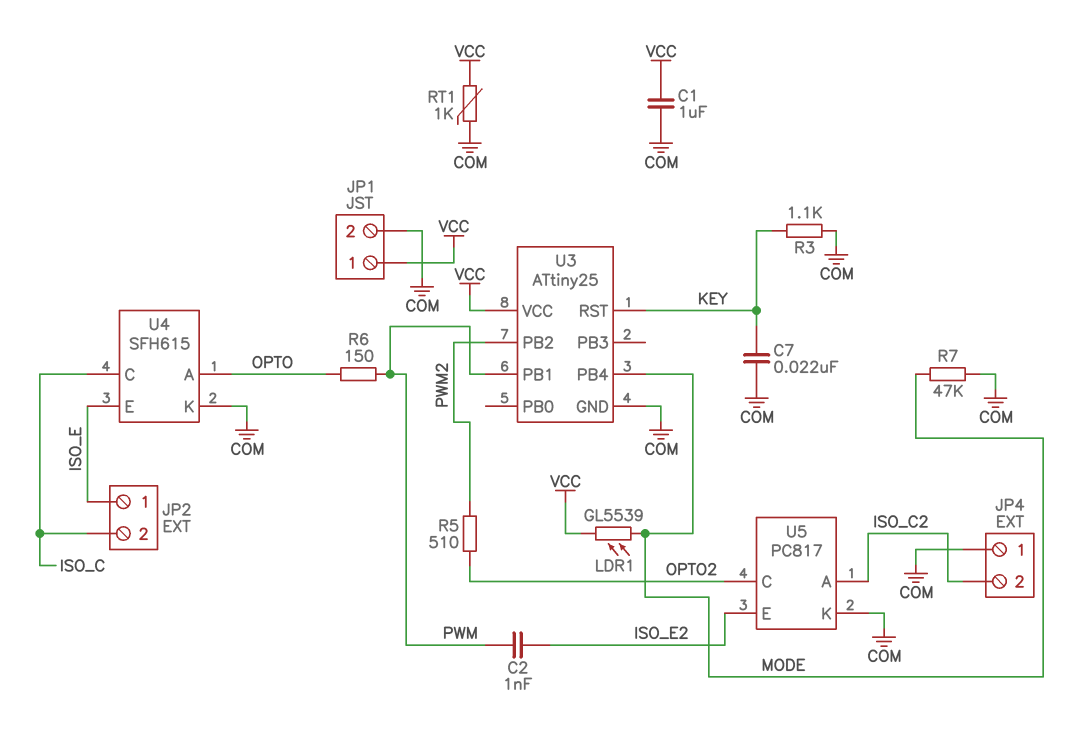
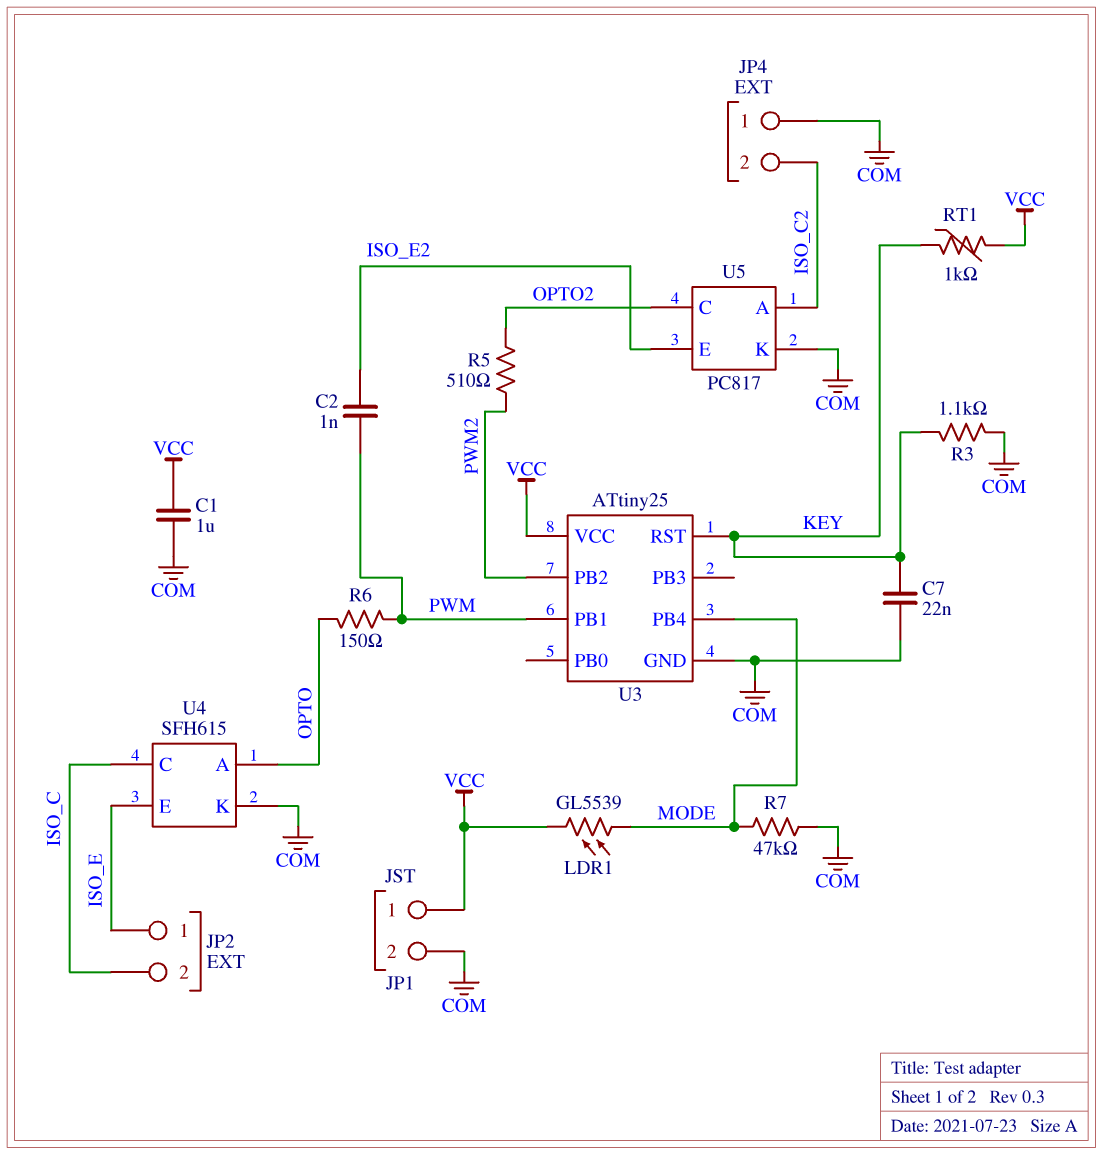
RT1: 1k (COM, VCC) -> 1k (KEY, VCC)

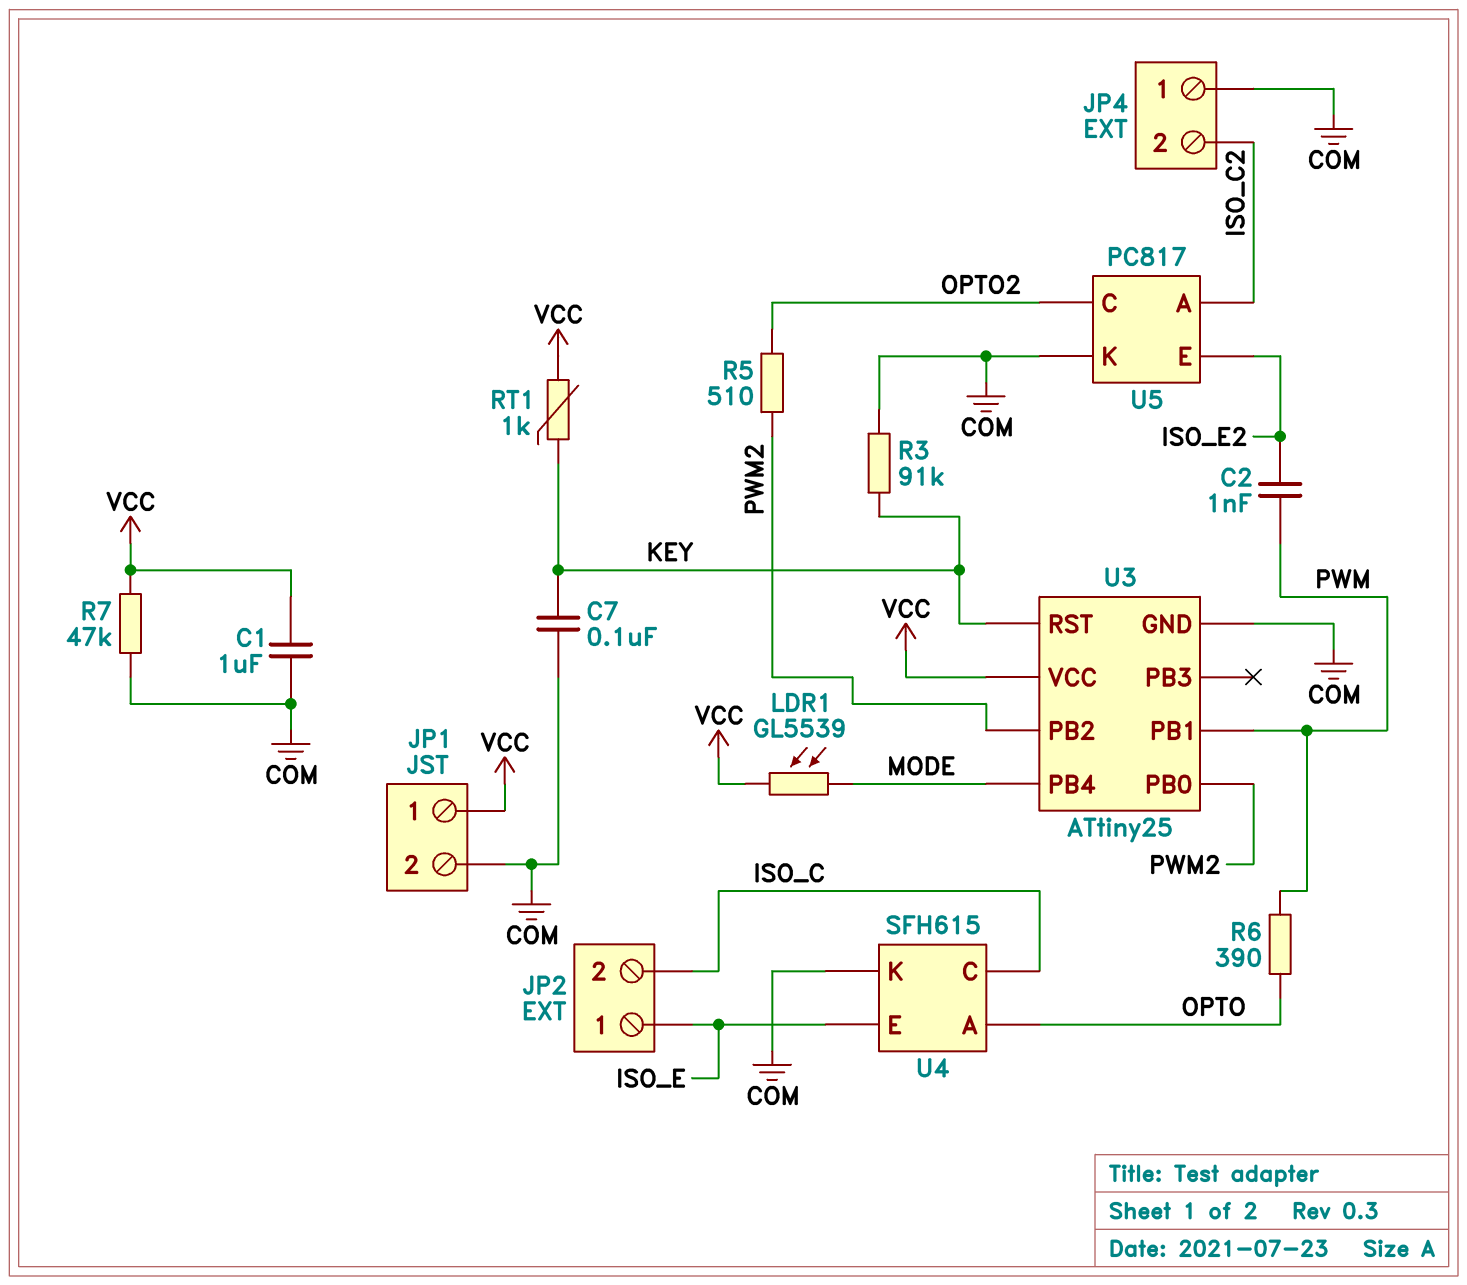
C7: 22nF (COM, KEY) -> 100nF (COM, KEY)
R3: 1.1k (COM, KEY) -> 91k (COM, KEY)
R6: 150 (OPTO, PWM) -> 390 (OPTO, PWM)
R7: 47k (COM, MODE) -> 47k (COM, VCC)
U3 pin PB0: none -> PWM2

